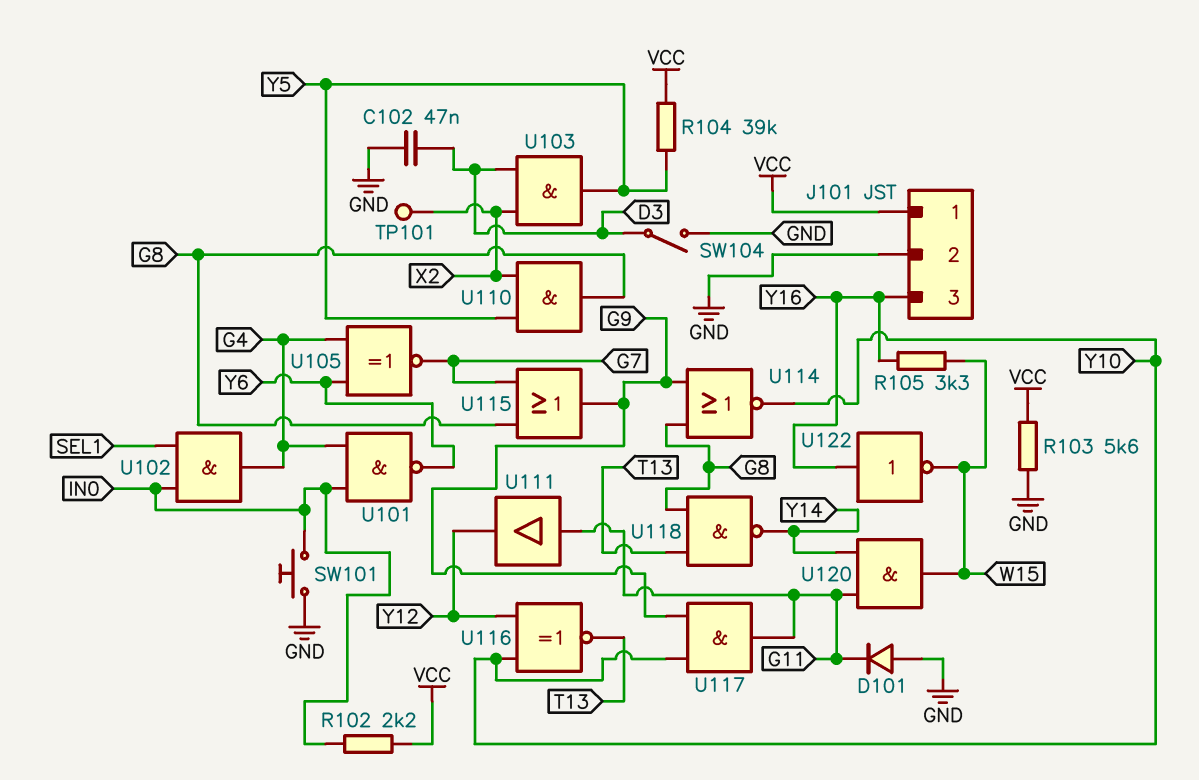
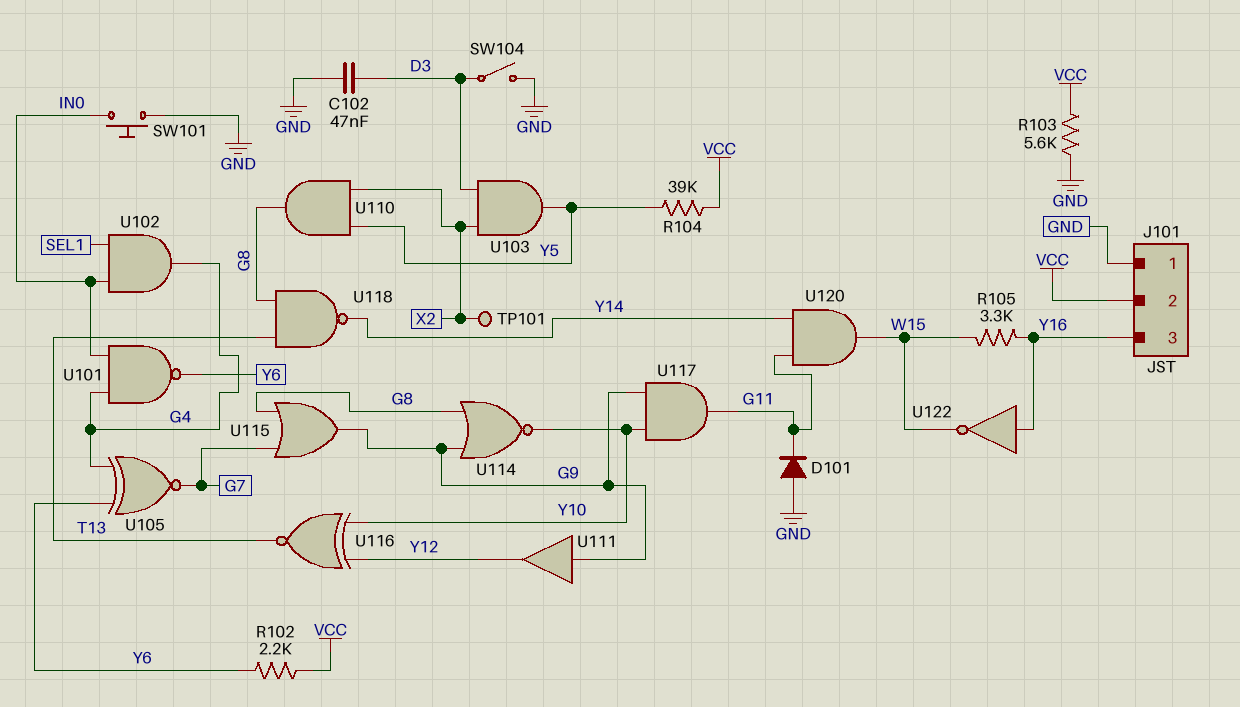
J101 pin 1: VCC -> GND
J101 pin 2: GND -> VCC
R102: 2.2k (IN0, VCC) -> 2.2k (VCC, Y6)
U111: buffer (in G11, out Y12) -> buffer (in G9, out Y12)

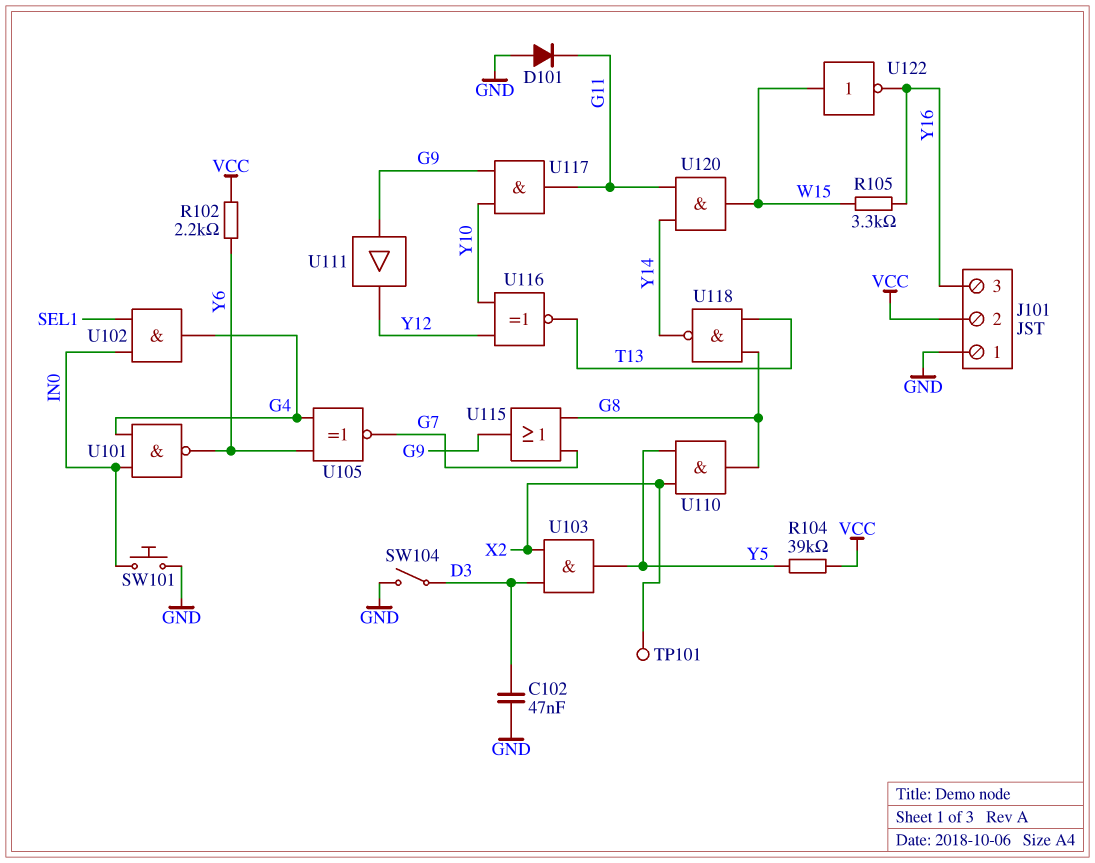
R103: 5.6k (GND, VCC) -> none
U114: NOR (in G8, in G9, out Y10) -> none
U122: NOT (in Y16, out W15) -> NOT (in W15, out Y16)

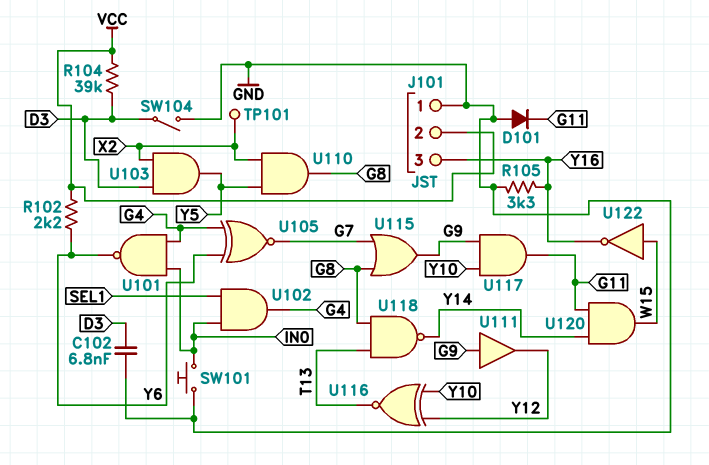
C102: 47nF (D3, GND) -> 6.8nF (D3, GND)
R104: 39k (VCC, Y5) -> 39k (D3, VCC)
R105: 3.3k (W15, Y16) -> 3.3k (GND, Y16)

